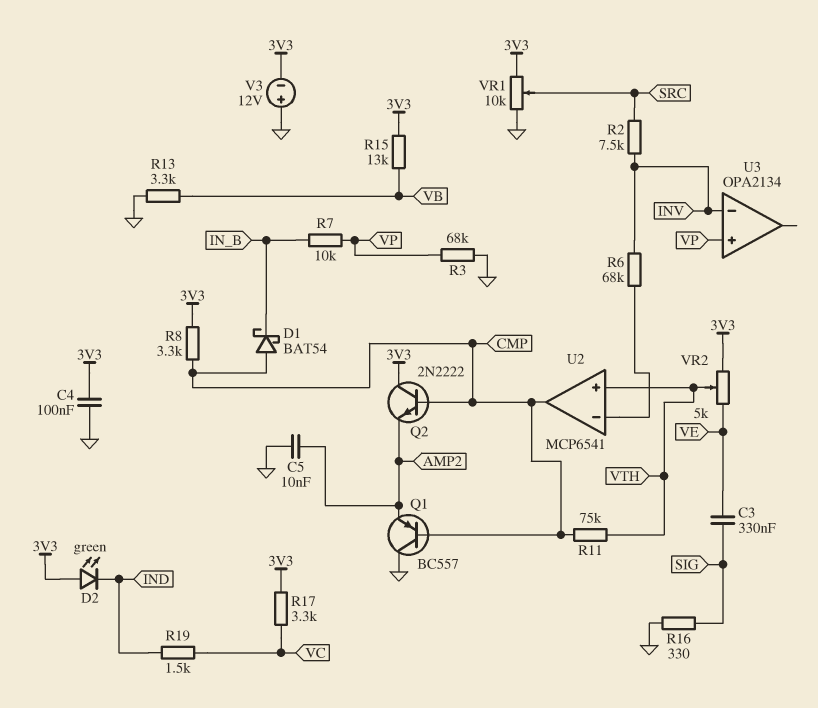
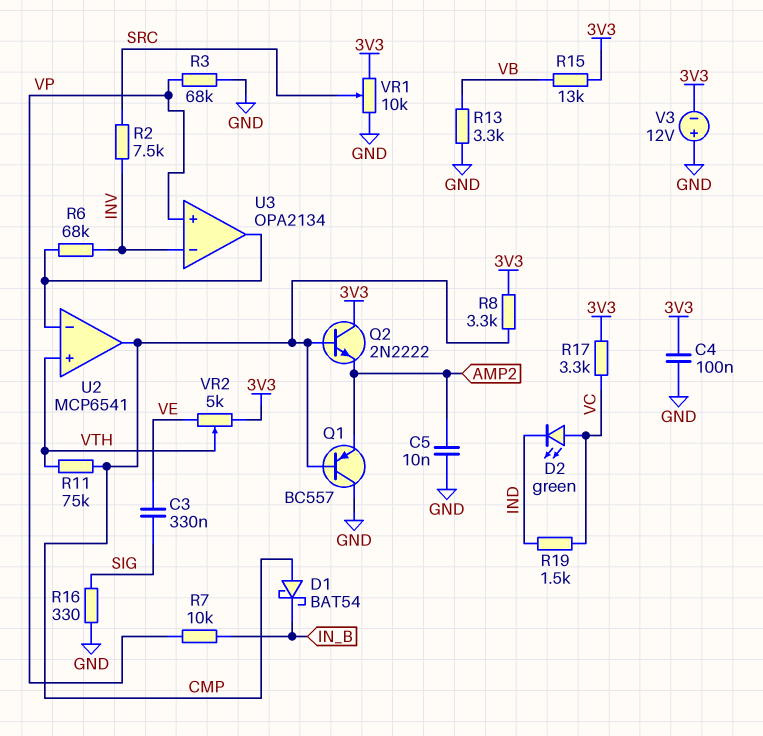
D2: LED green (A 3V3, K IND) -> LED green (A VC, K IND)
U3 pin out: none -> U2/in-

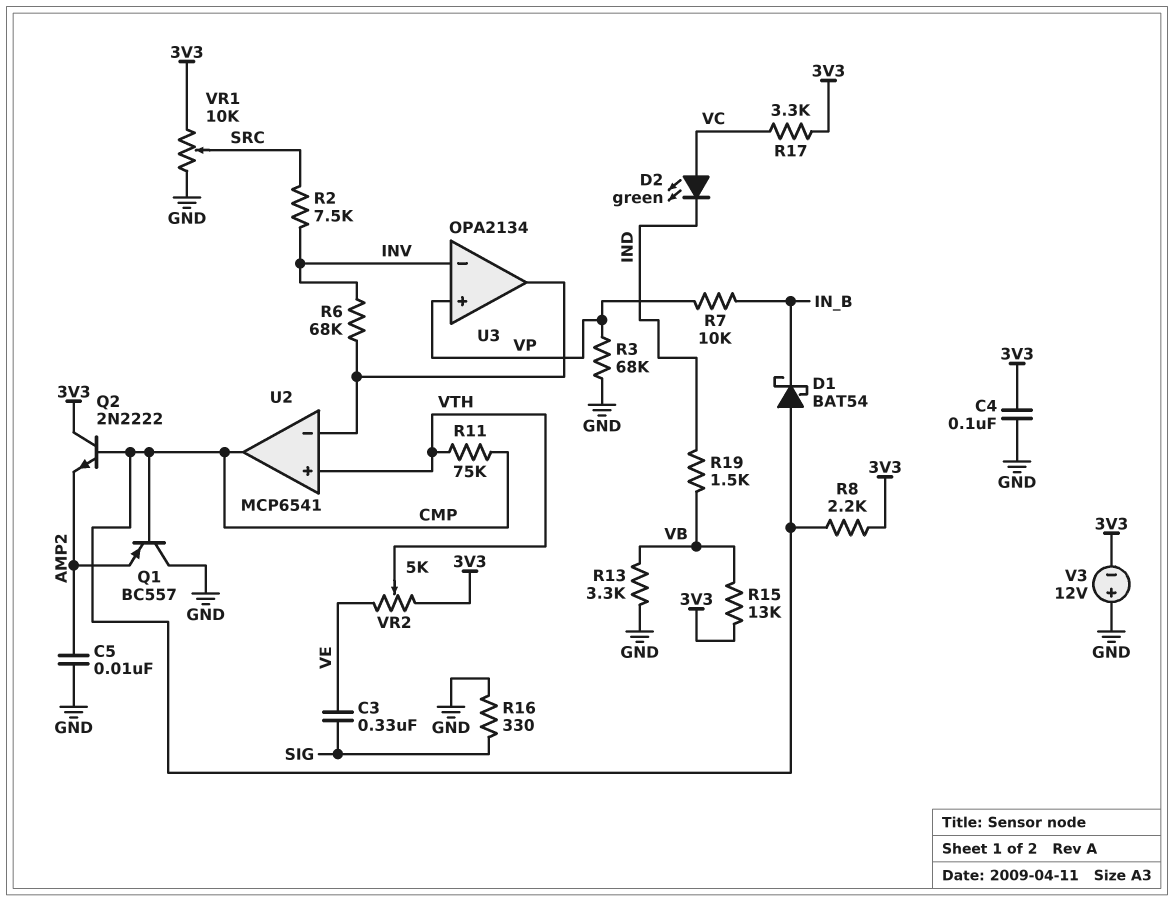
R8: 3.3k (3V3, CMP) -> 2.2k (3V3, CMP)
R19: 1.5k (IND, VC) -> 1.5k (IND, VB)

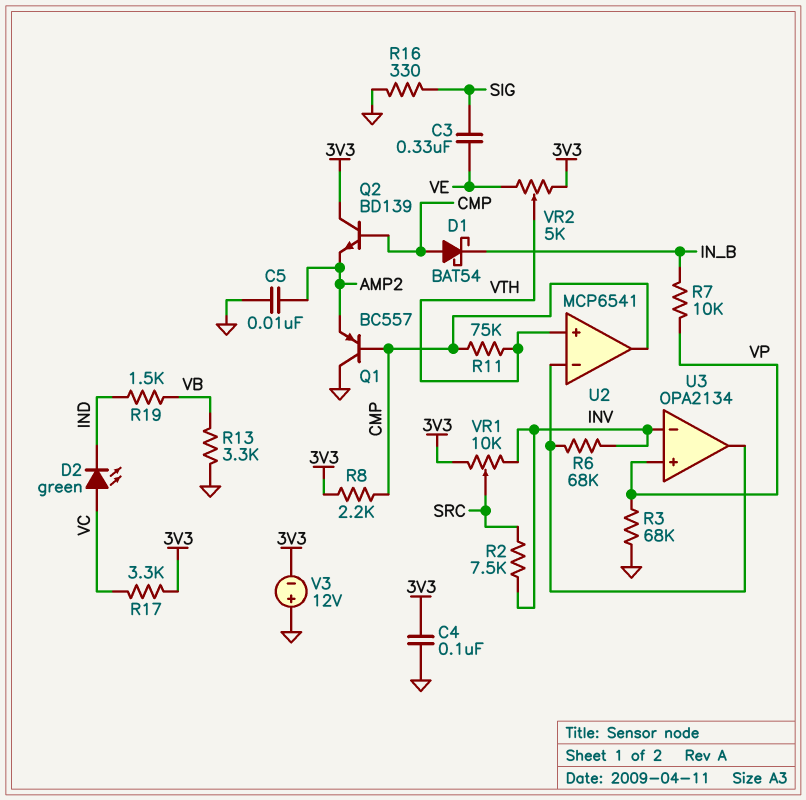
Q2: NPN 2N2222 (B CMP, C 3V3, E AMP2) -> NPN BD139 (B CMP, C 3V3, E AMP2)
R15: 13k (3V3, VB) -> none
VR1: 10k (3V3, GND, wiper SRC) -> 10k (3V3, INV, wiper SRC)

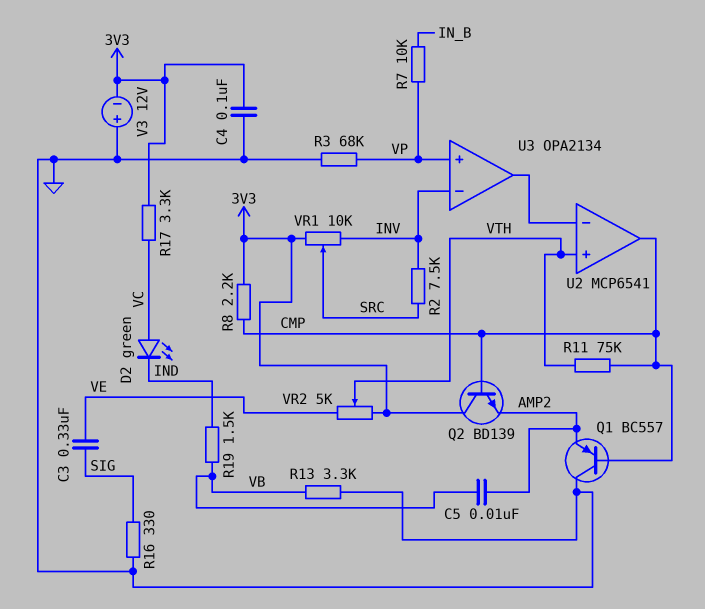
C5: 10nF (AMP2, GND) -> 10nF (AMP2, VB)
D1: schottky BAT54 (A CMP, K IN_B) -> none
R6: 68k (INV, U2/in-) -> none

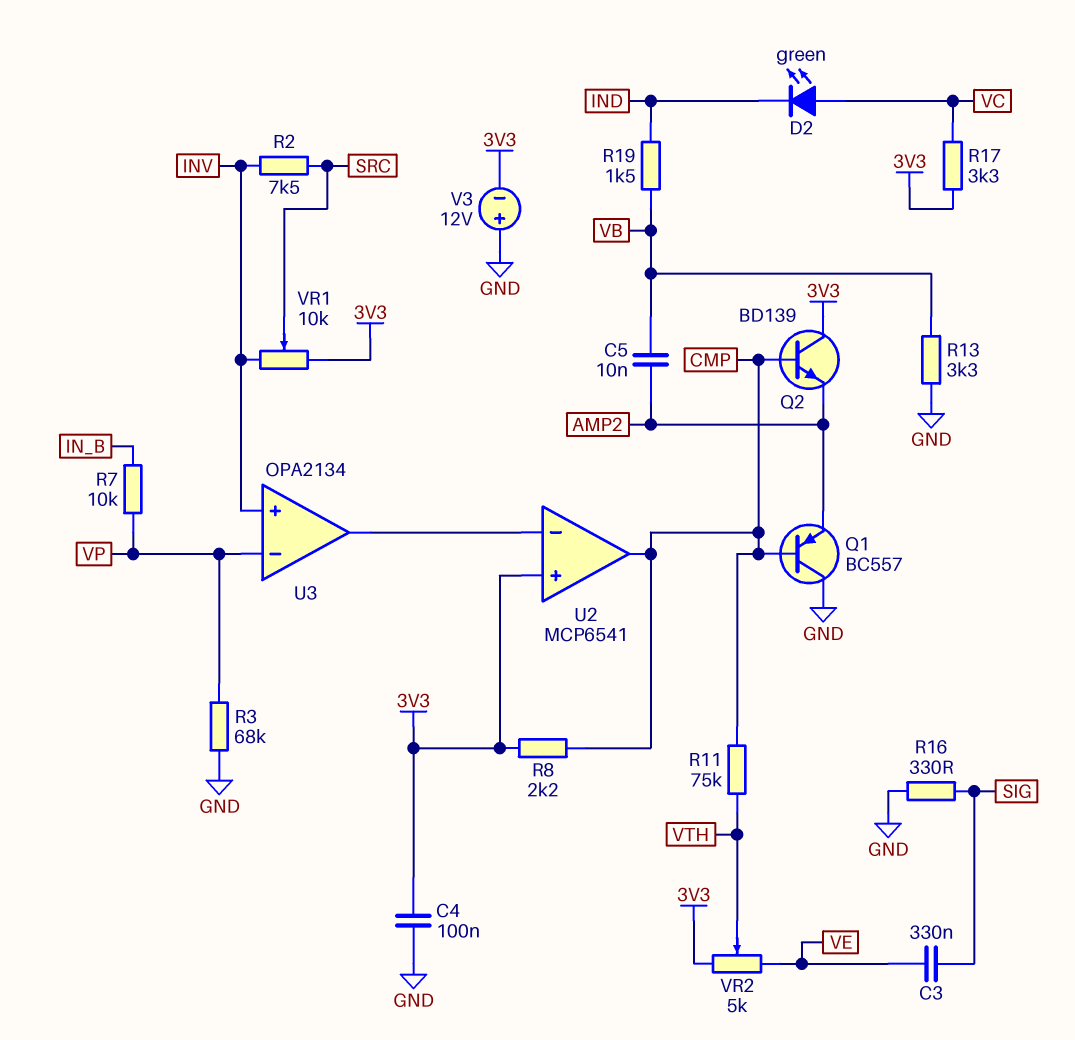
U2 pin in+: VTH -> 3V3
U3 pin in+: VP -> INV
U3 pin in-: INV -> VP

